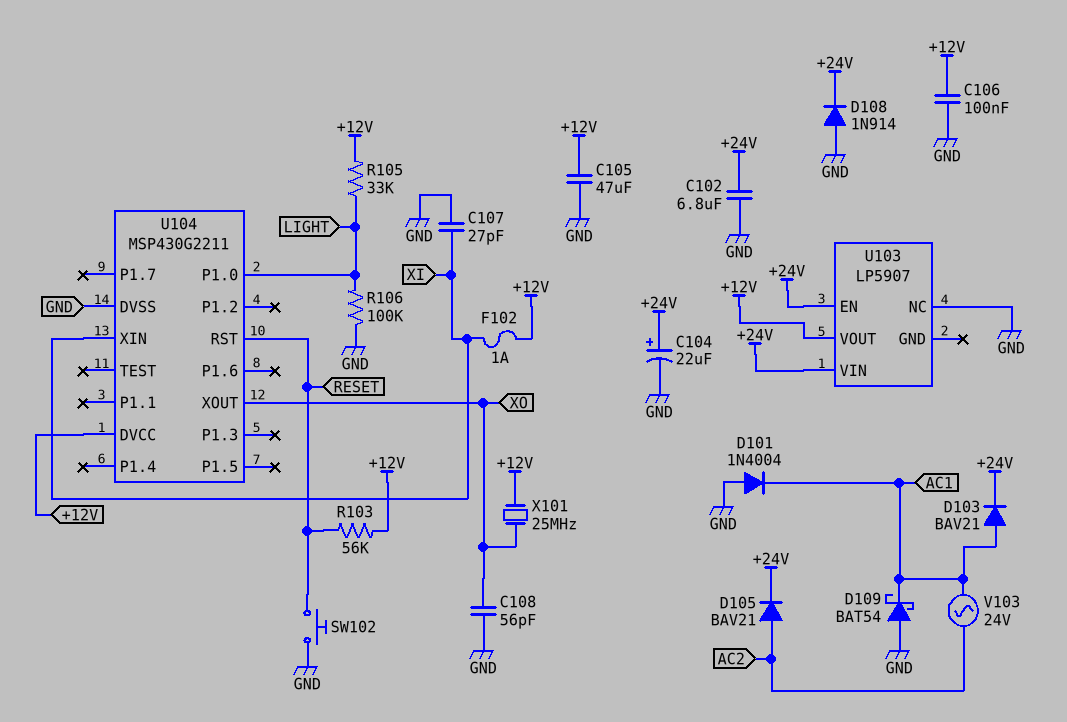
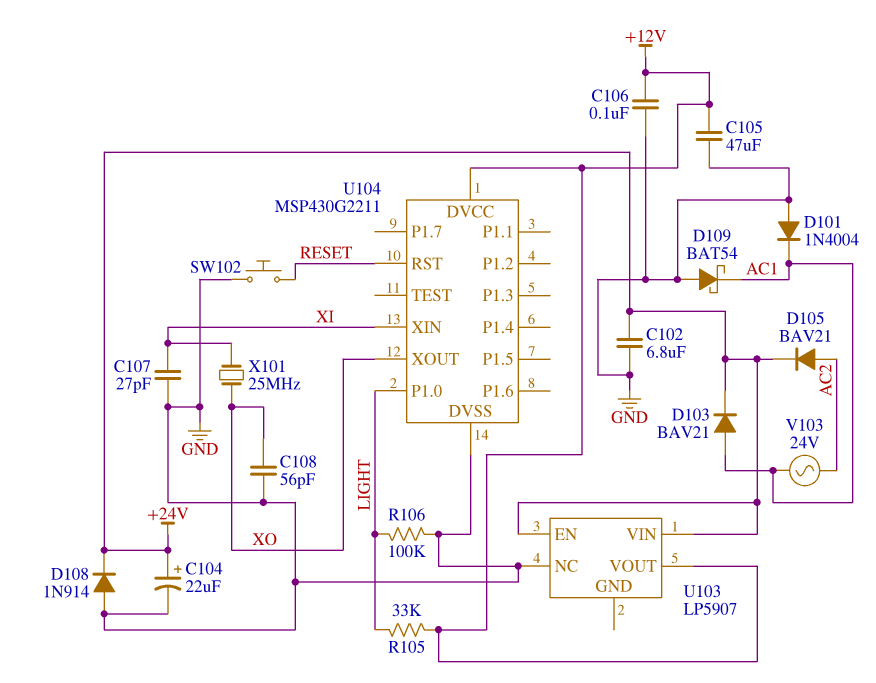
F102: 1A (+12V, XI) -> none
R103: 56k (+12V, RESET) -> none
X101: 25MHz (+12V, XO) -> 25MHz (XI, XO)

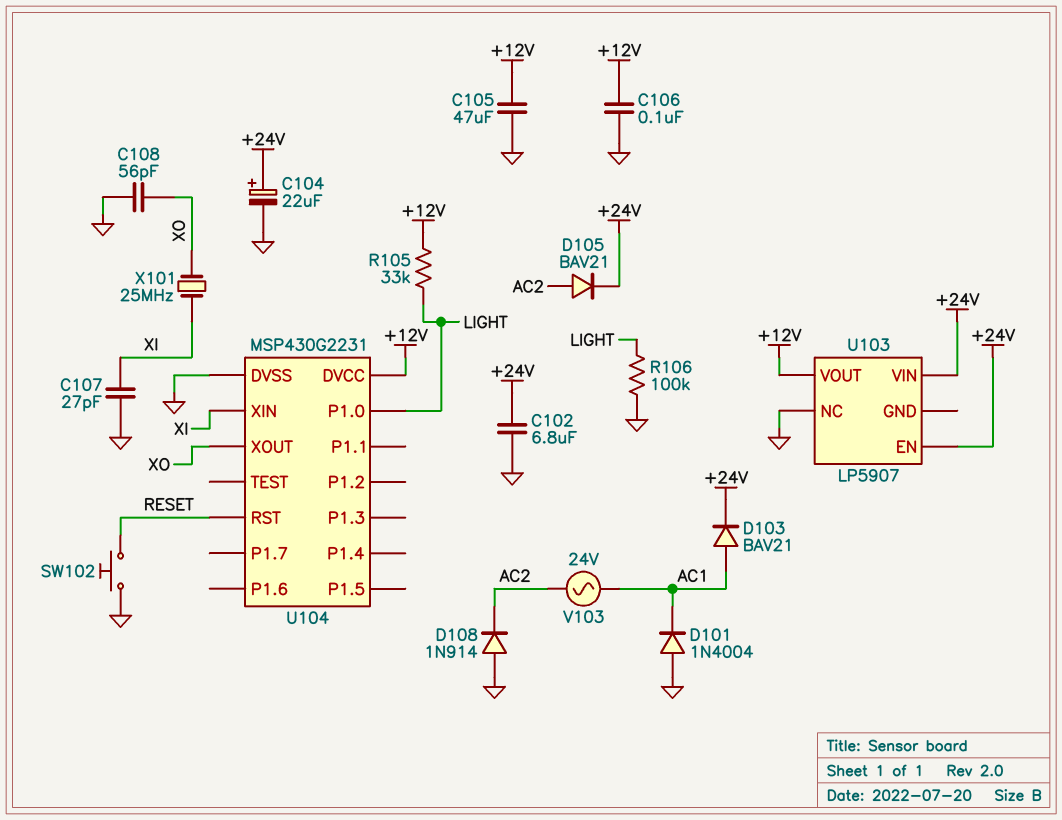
D108: diode 1N914 (A GND, K +24V) -> diode 1N914 (A GND, K AC2)
D109: schottky BAT54 (A GND, K AC1) -> none
U104: MSP430G2211 -> MSP430G2231

